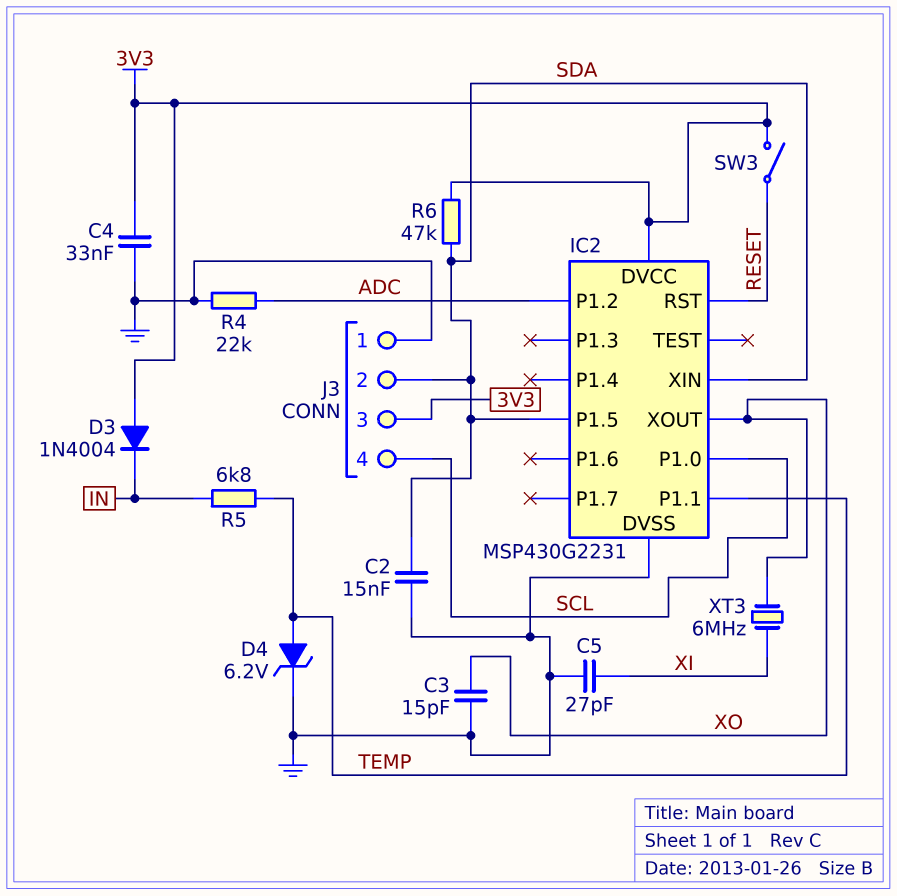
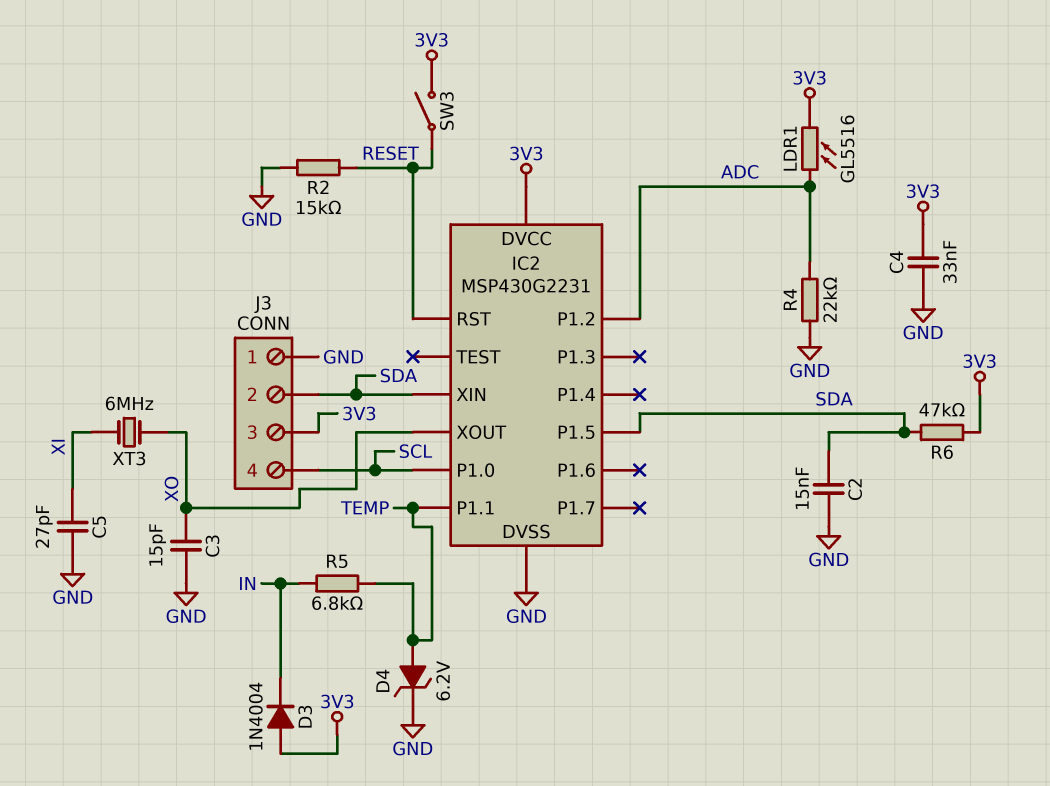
LDR1: none -> GL5516 (3V3, ADC)
R2: none -> 15k (GND, RESET)

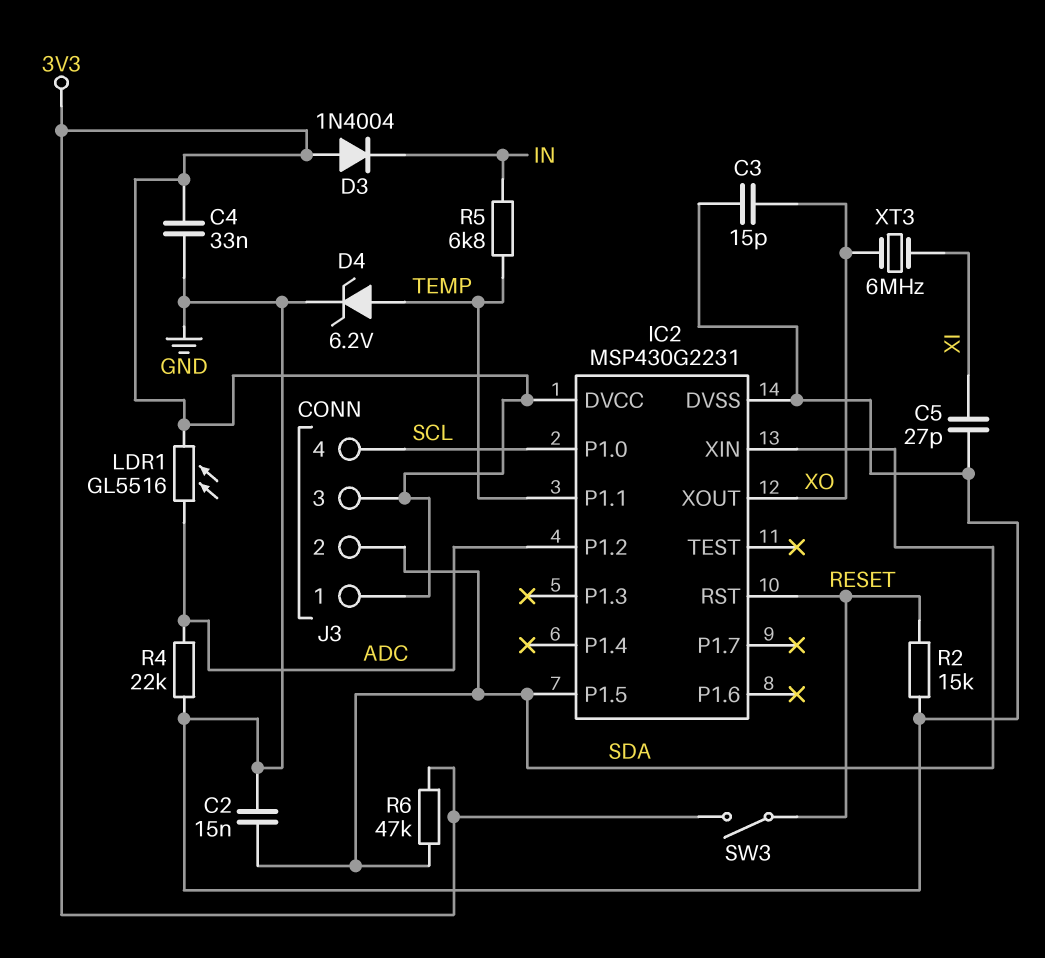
J3 pin 1: GND -> 3V3

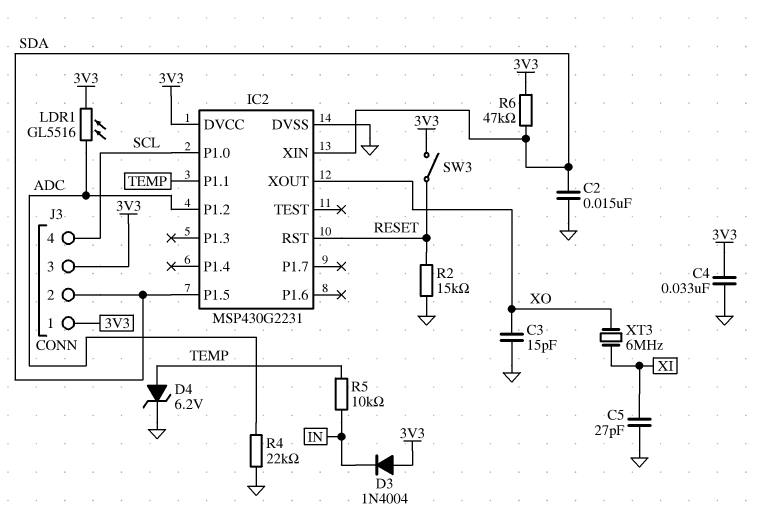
R5: 6.8k (IN, TEMP) -> 10k (IN, TEMP)

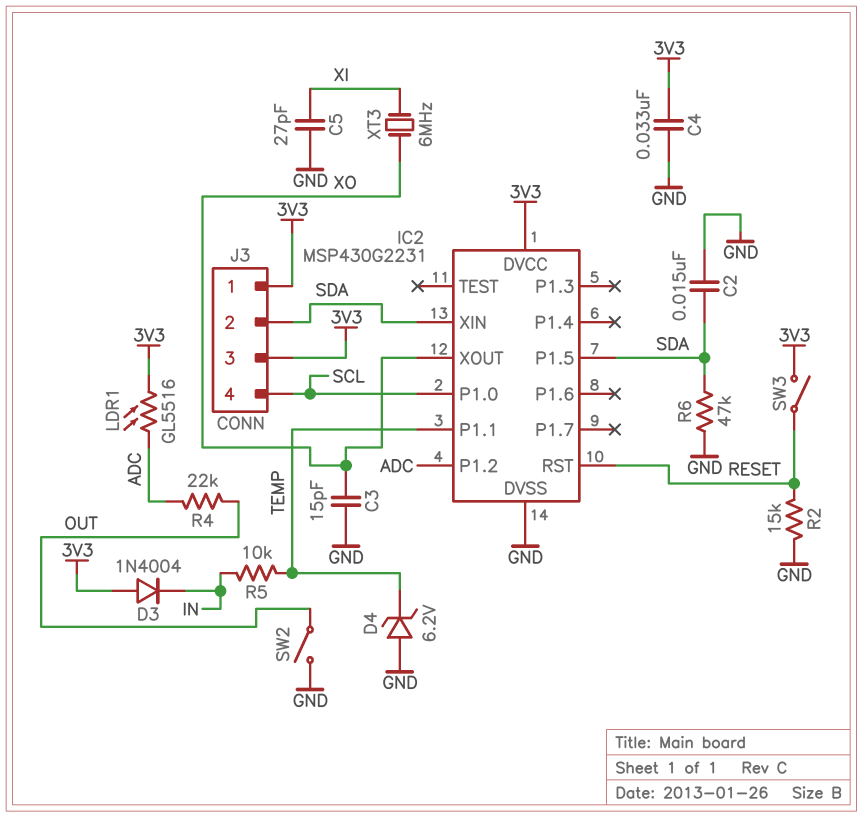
D4: zener 6.2V (A TEMP, K GND) -> zener 6.2V (A GND, K TEMP)
R4: 22k (ADC, GND) -> 22k (ADC, OUT)
R6: 47k (3V3, SDA) -> 47k (GND, SDA)
SW2: none -> switch (GND, OUT)

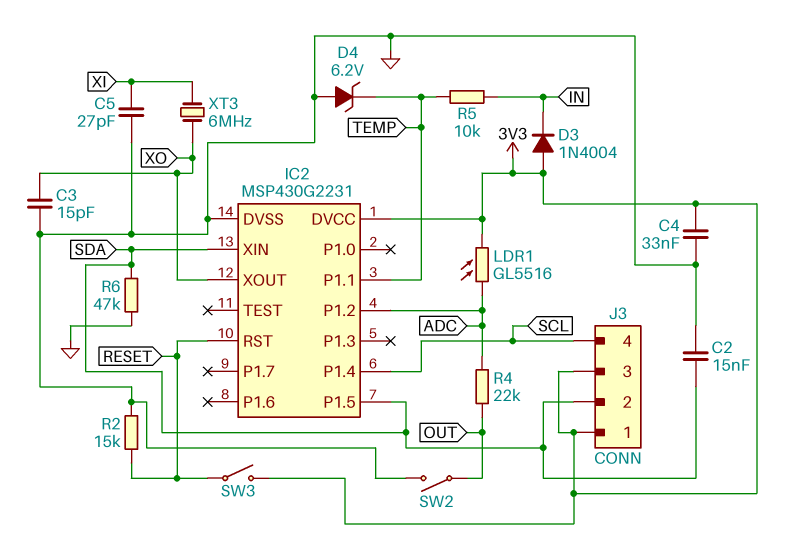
IC2 pin P1.0: SCL -> none
IC2 pin P1.4: none -> SCL

